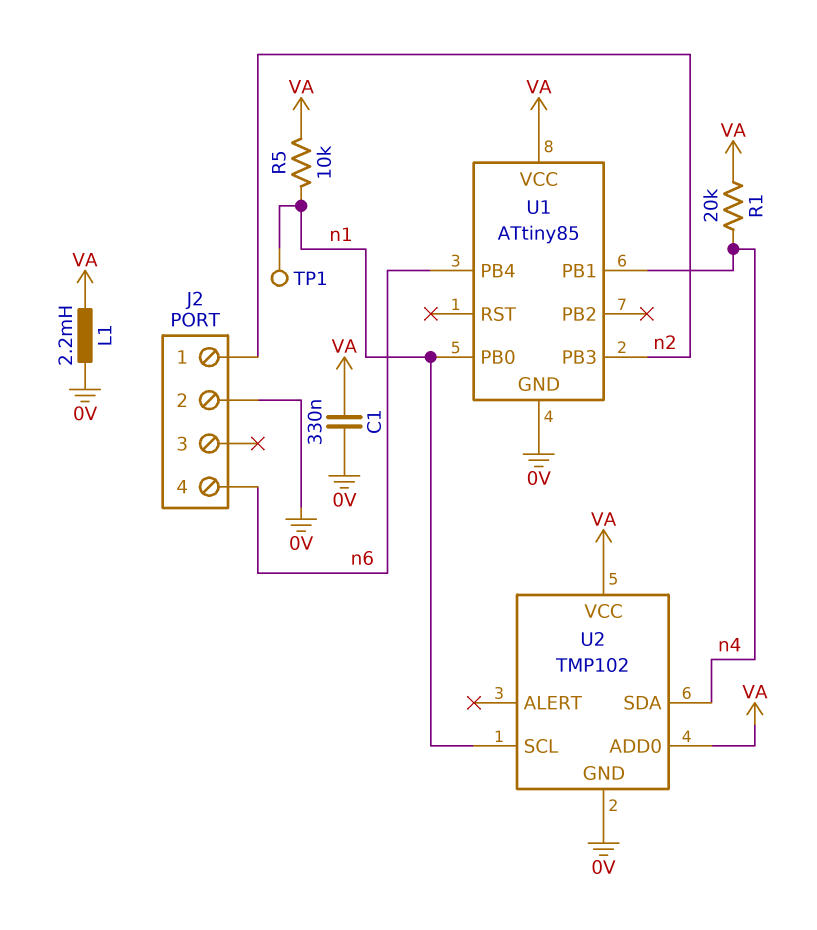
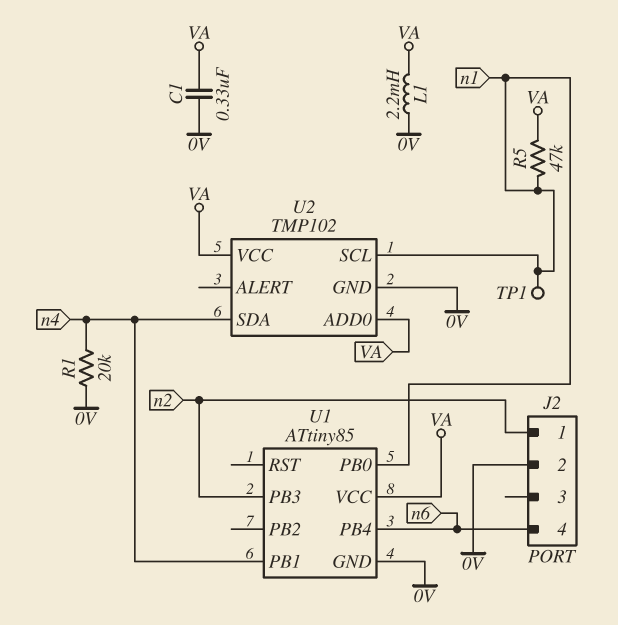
R1: 20k (VA, n4) -> 20k (0V, n4)
R5: 10k (VA, n1) -> 47k (VA, n1)

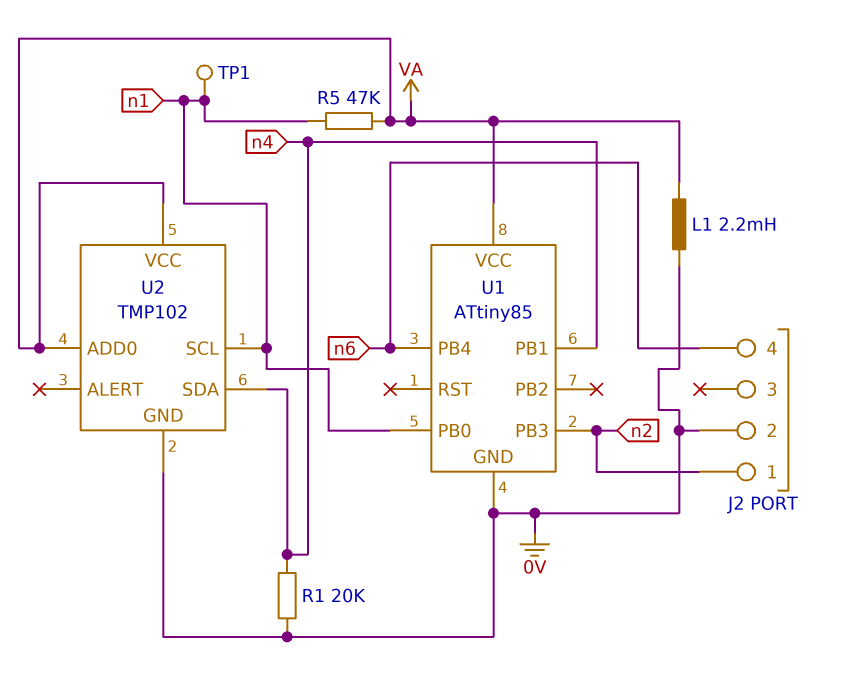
C1: 330nF (0V, VA) -> none

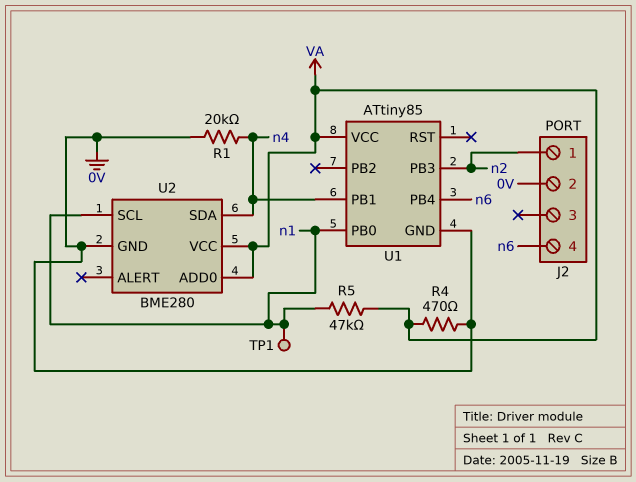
L1: 2.2mH (0V, VA) -> none
R4: none -> 470 (0V, VA)
U2: TMP102 -> BME280

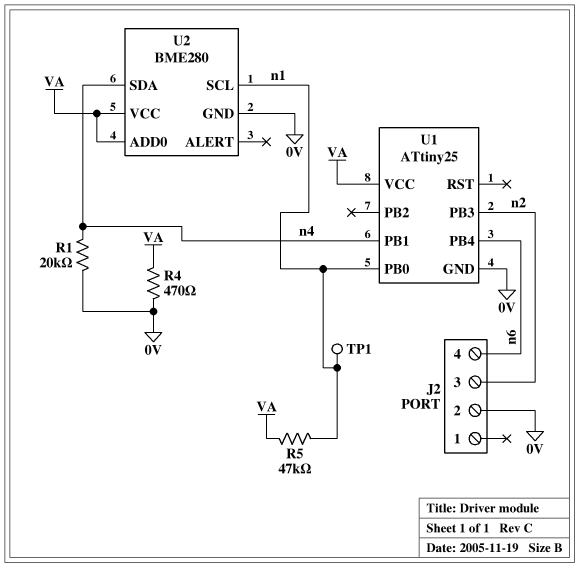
J2 pin 1: n2 -> none
J2 pin 3: none -> n2
U1: ATtiny85 -> ATtiny25

